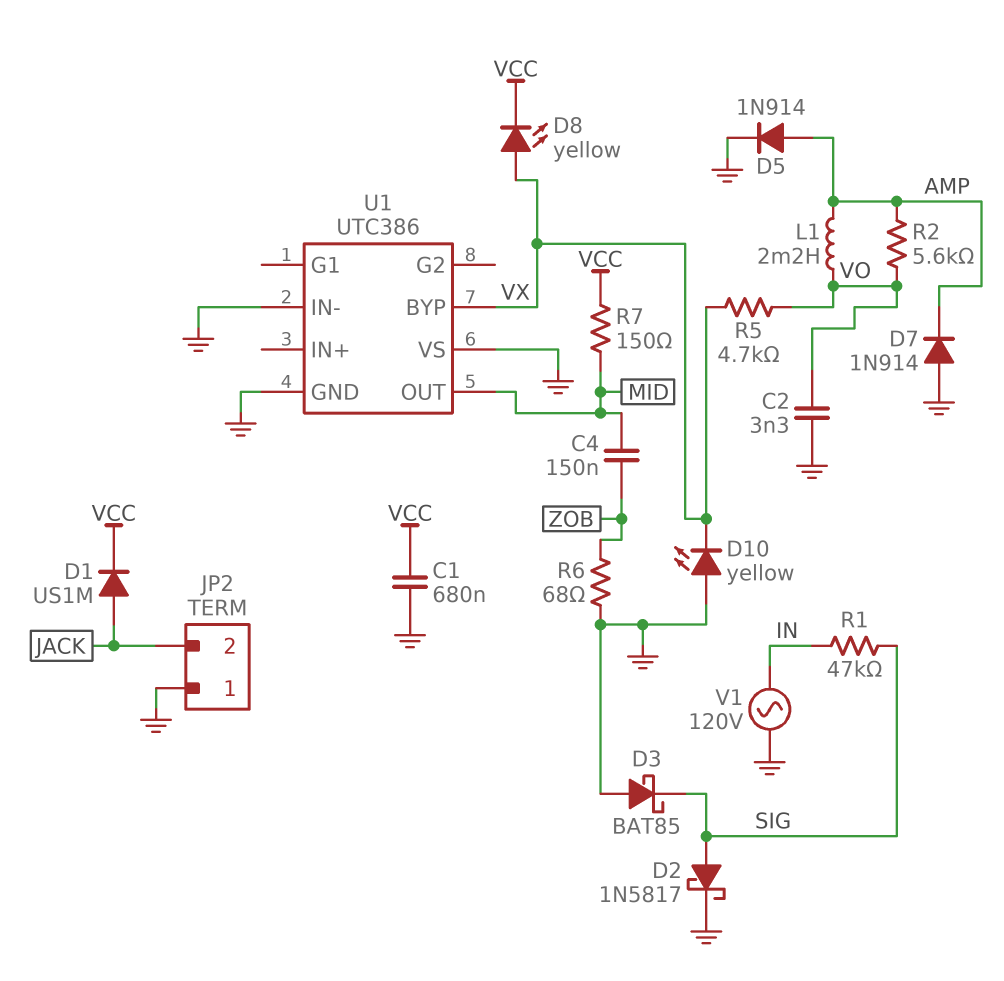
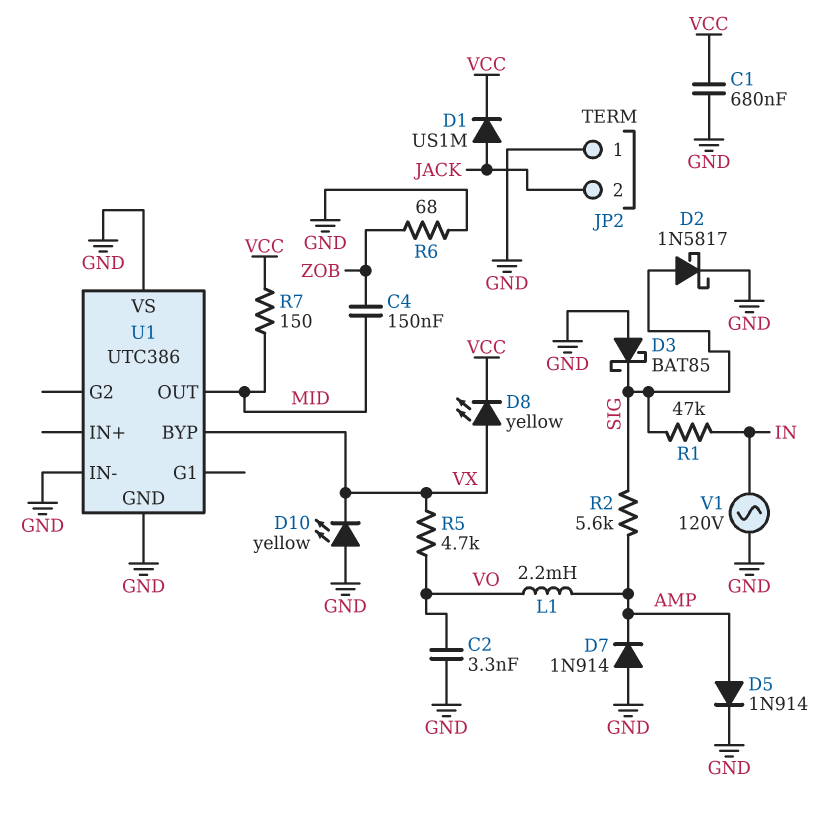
R2: 5.6k (AMP, VO) -> 5.6k (AMP, SIG)

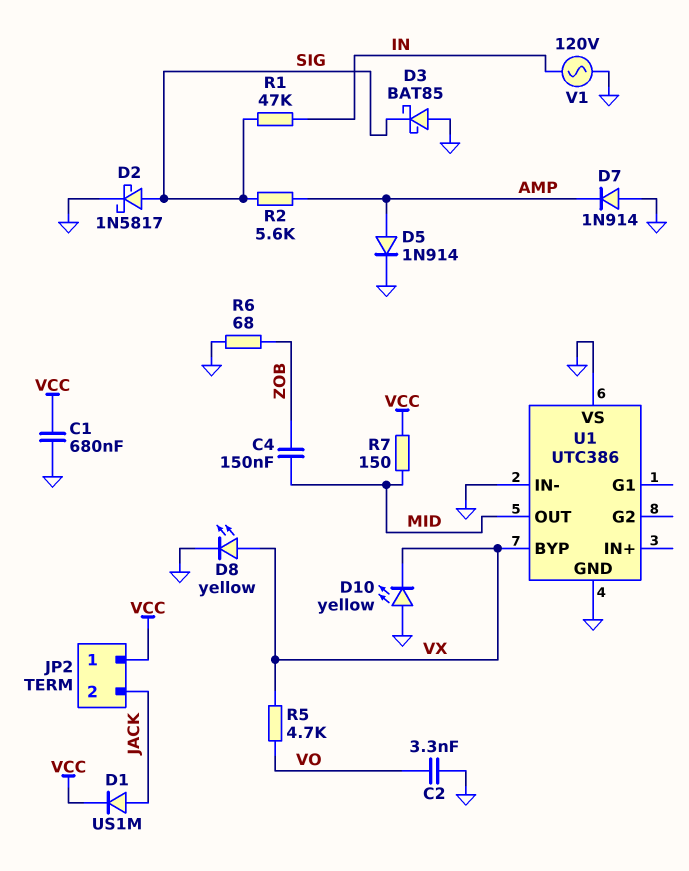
D8: LED yellow (A VX, K VCC) -> LED yellow (A VX, K GND)
JP2 pin 1: GND -> VCC
L1: 2.2mH (AMP, VO) -> none

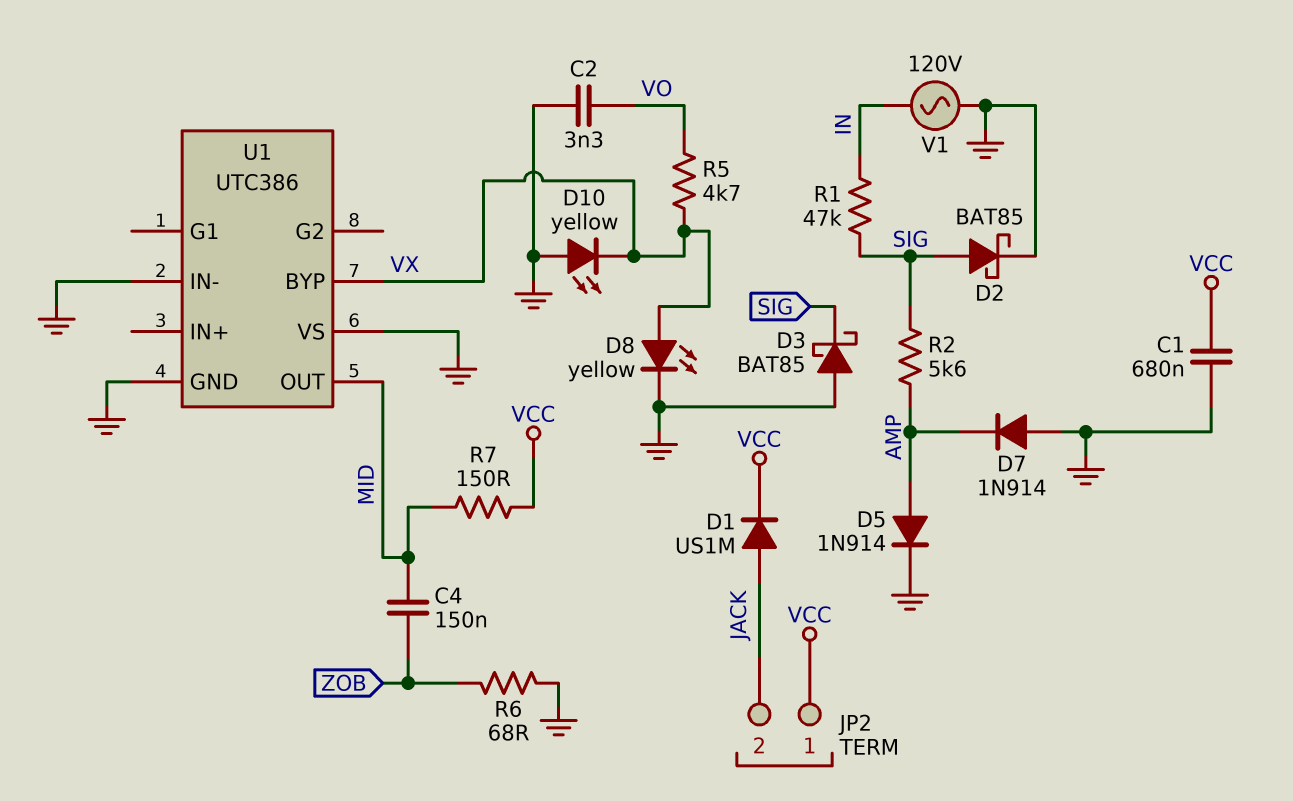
D2: schottky 1N5817 (A SIG, K GND) -> schottky BAT85 (A SIG, K GND)

